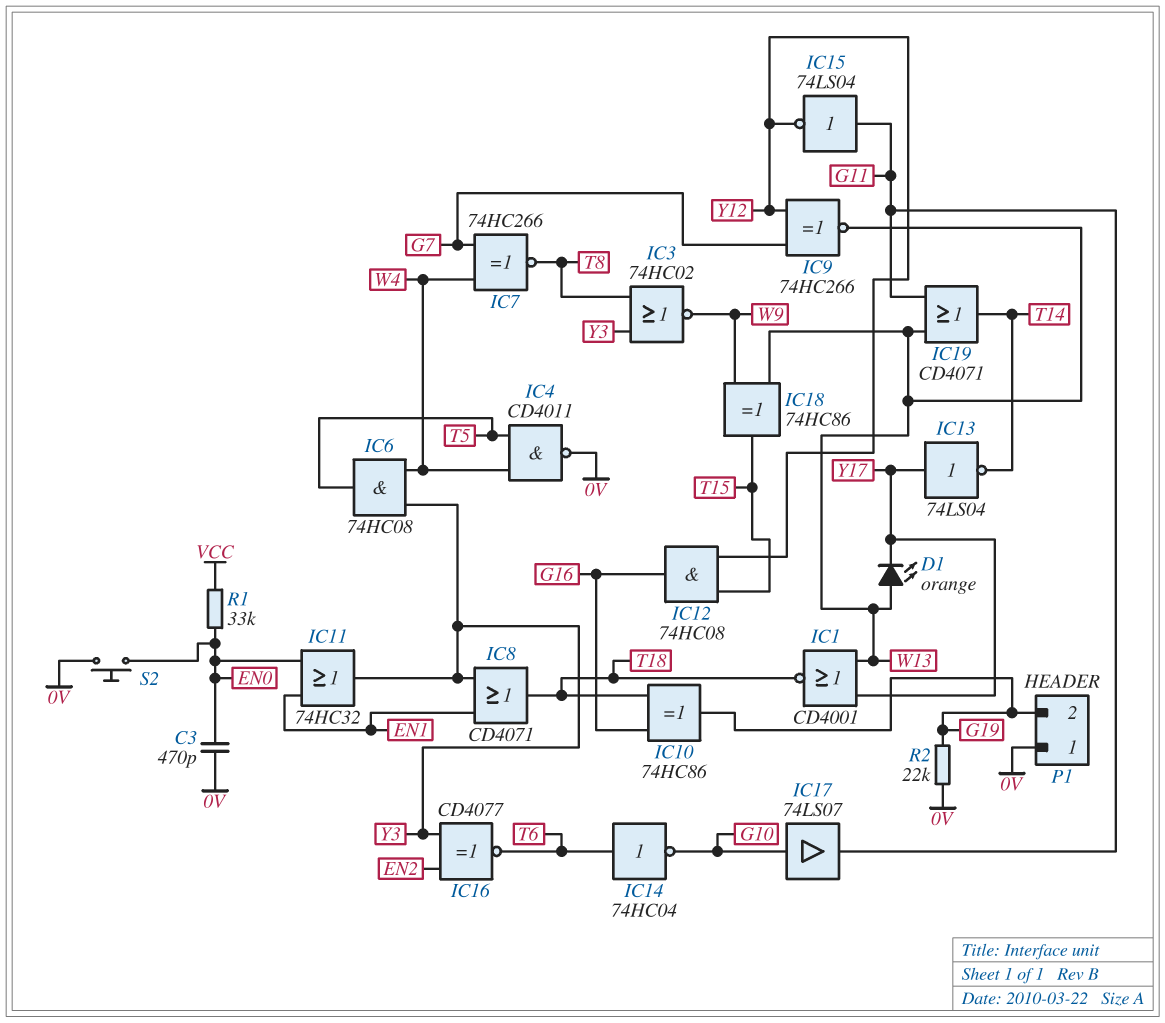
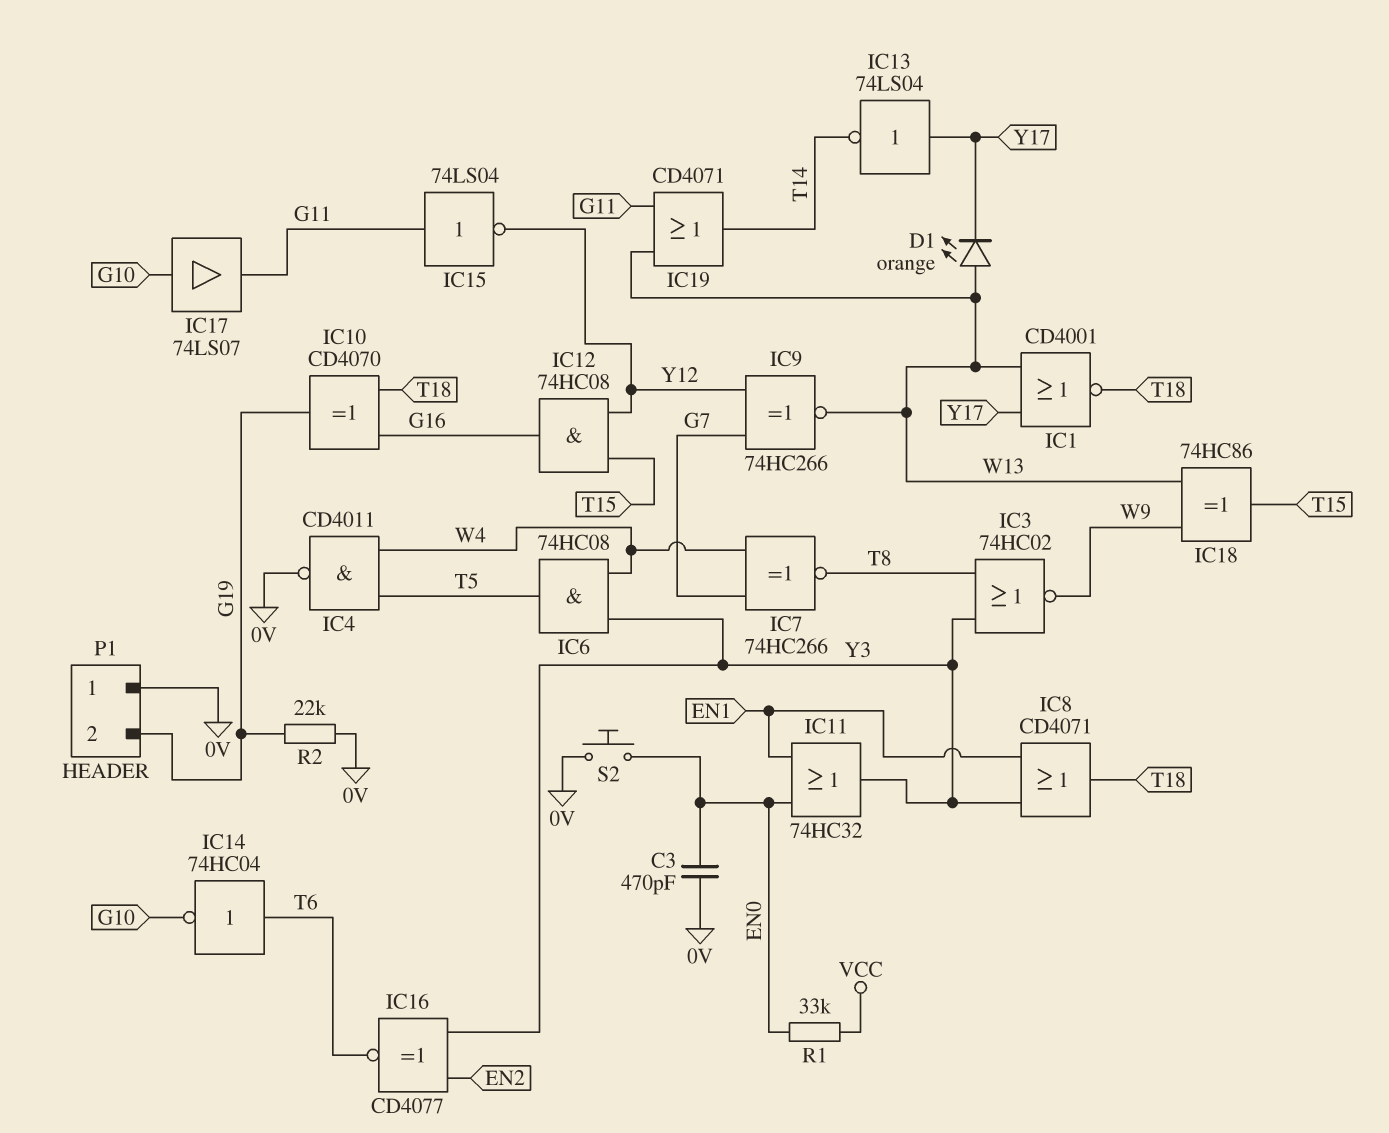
IC10: XOR 74HC86 (in G16, in T18, out G19) -> XOR CD4070 (in G16, in T18, out G19)

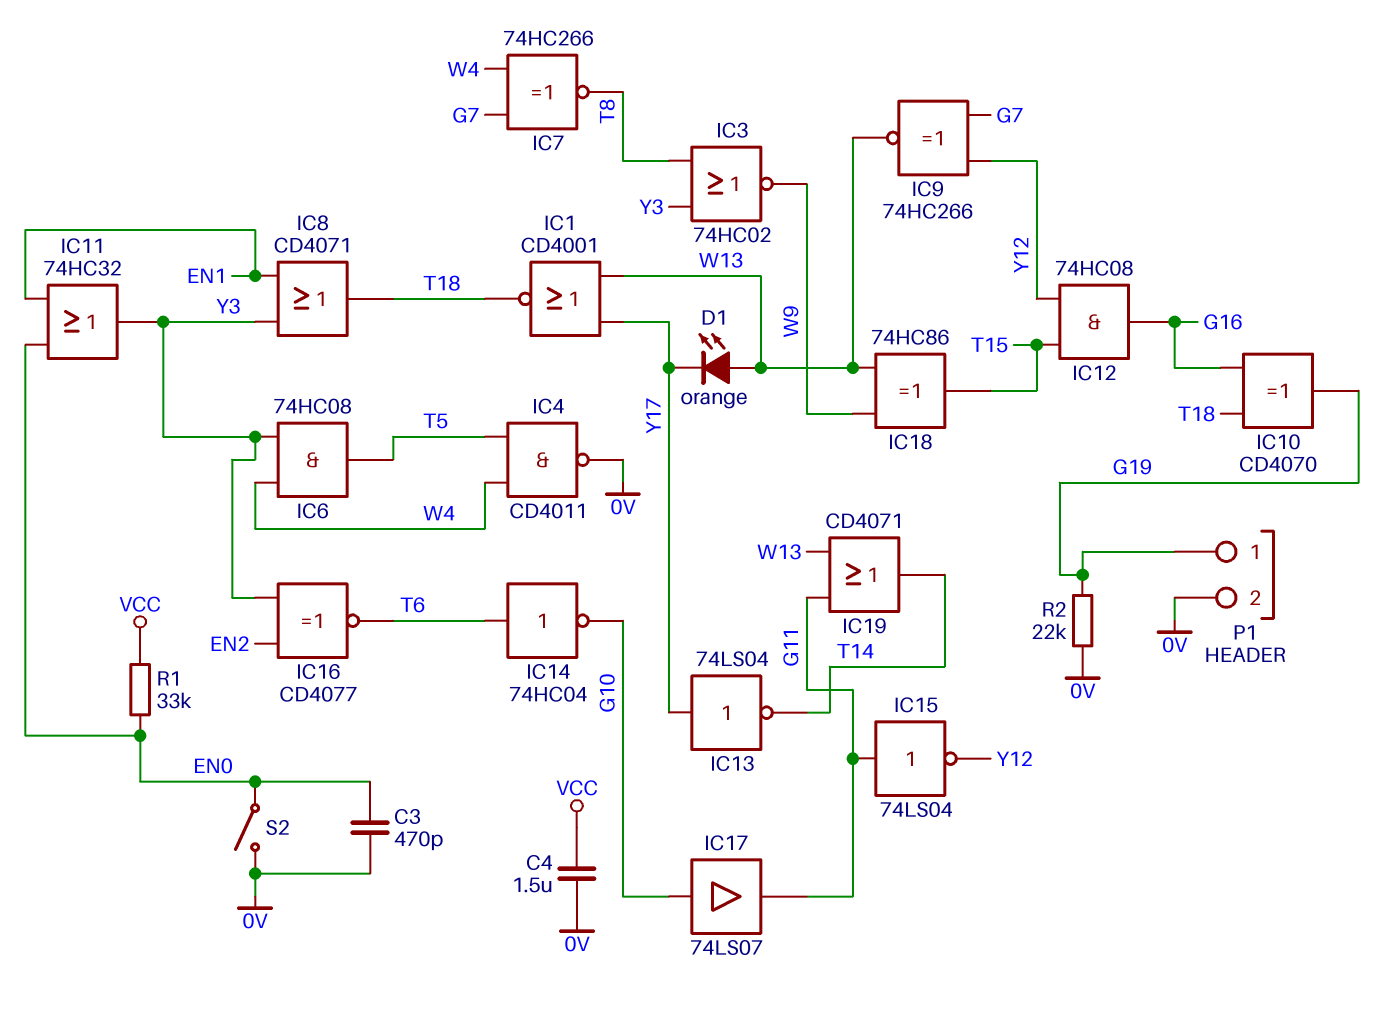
C4: none -> 1.5uF (0V, VCC)
P1 pin 1: 0V -> G19
P1 pin 2: G19 -> 0V
S2: button (0V, EN0) -> switch (0V, EN0)

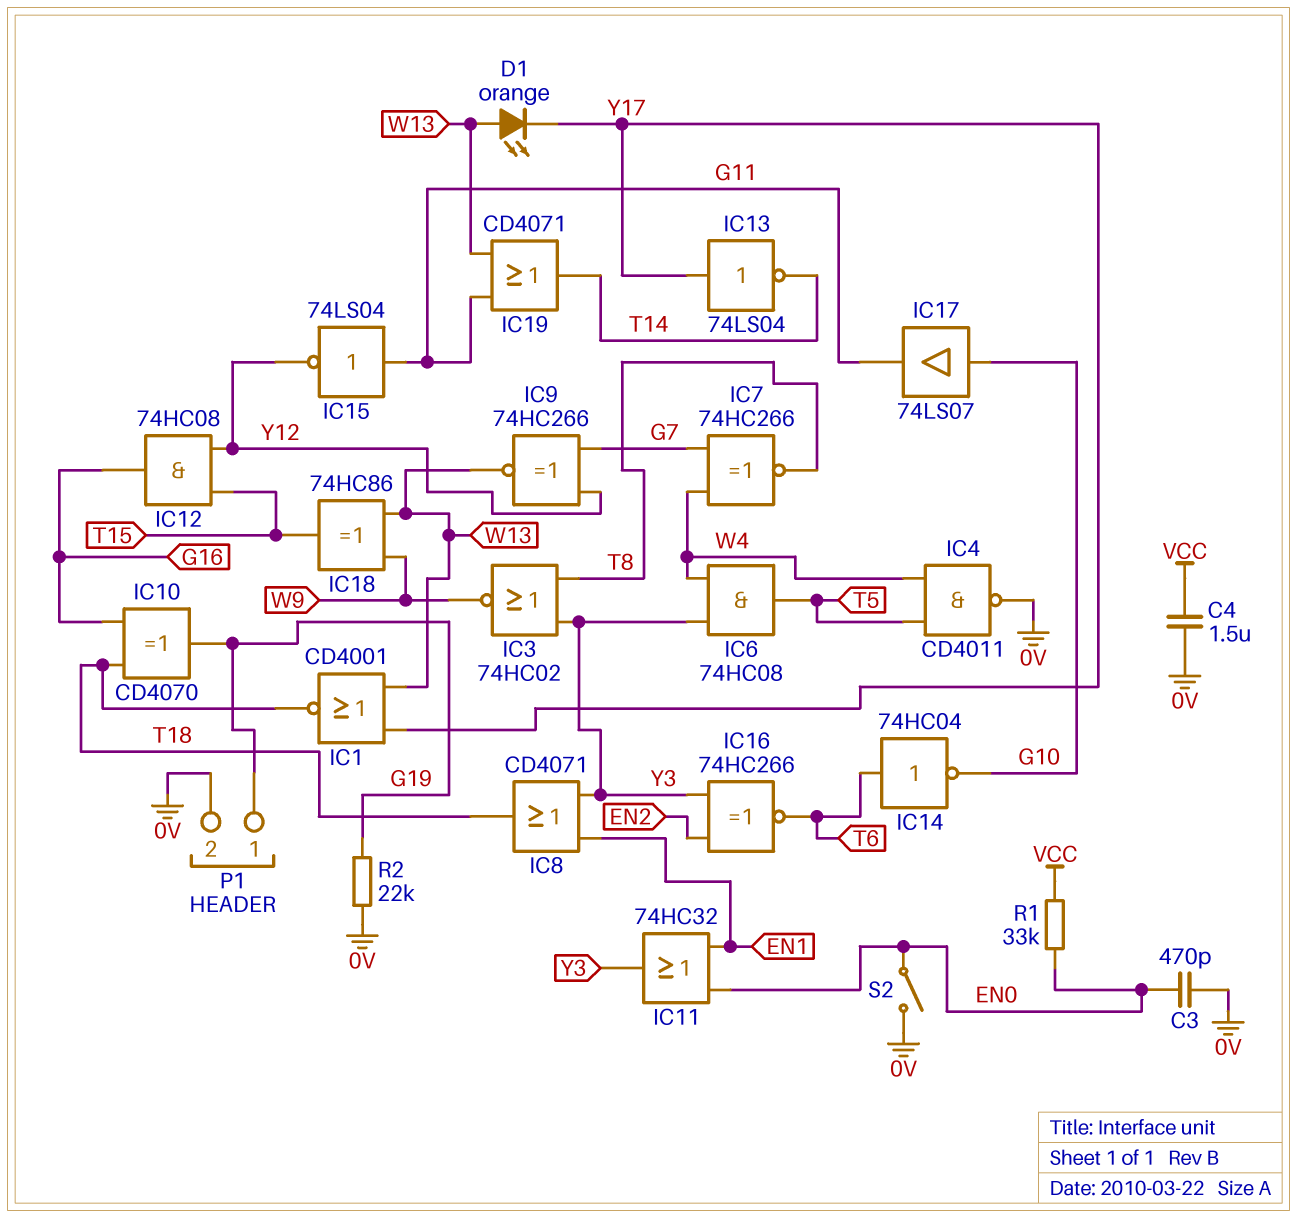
IC16: XNOR CD4077 (in EN2, in Y3, out T6) -> XNOR 74HC266 (in EN2, in Y3, out T6)

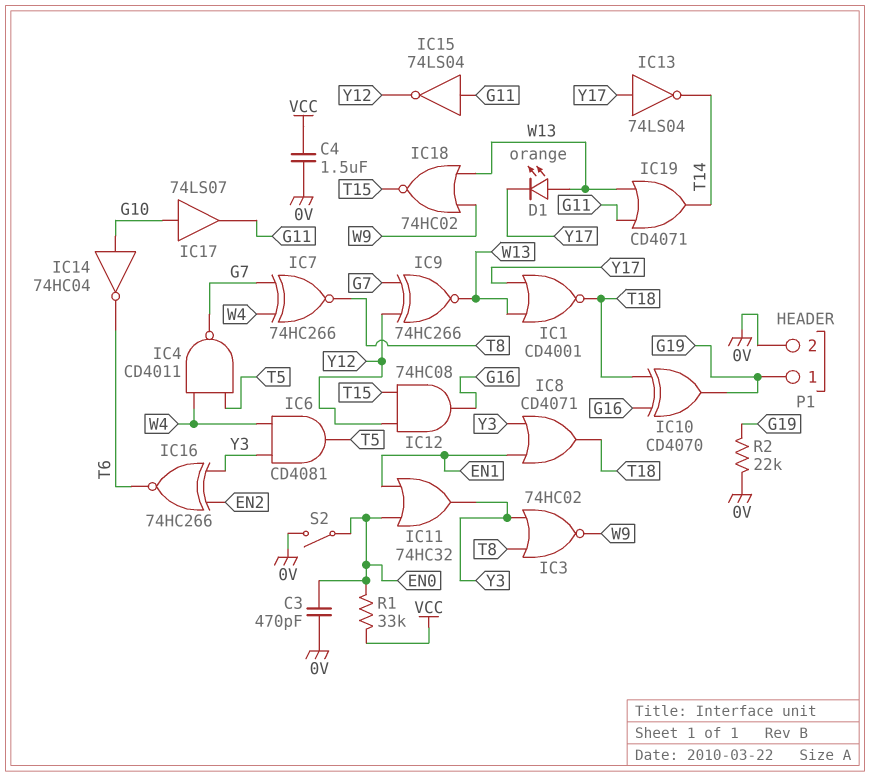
IC4: NAND CD4011 (in T5, in W4, out 0V) -> NAND CD4011 (in T5, in W4, out G7)
IC6: AND 74HC08 (in W4, in Y3, out T5) -> AND CD4081 (in W4, in Y3, out T5)
IC14: NOT 74HC04 (in T6, out G10) -> NOT 74HC04 (in G10, out T6)
IC18: XOR 74HC86 (in W9, in W13, out T15) -> NOR 74HC02 (in W9, in W13, out T15)

